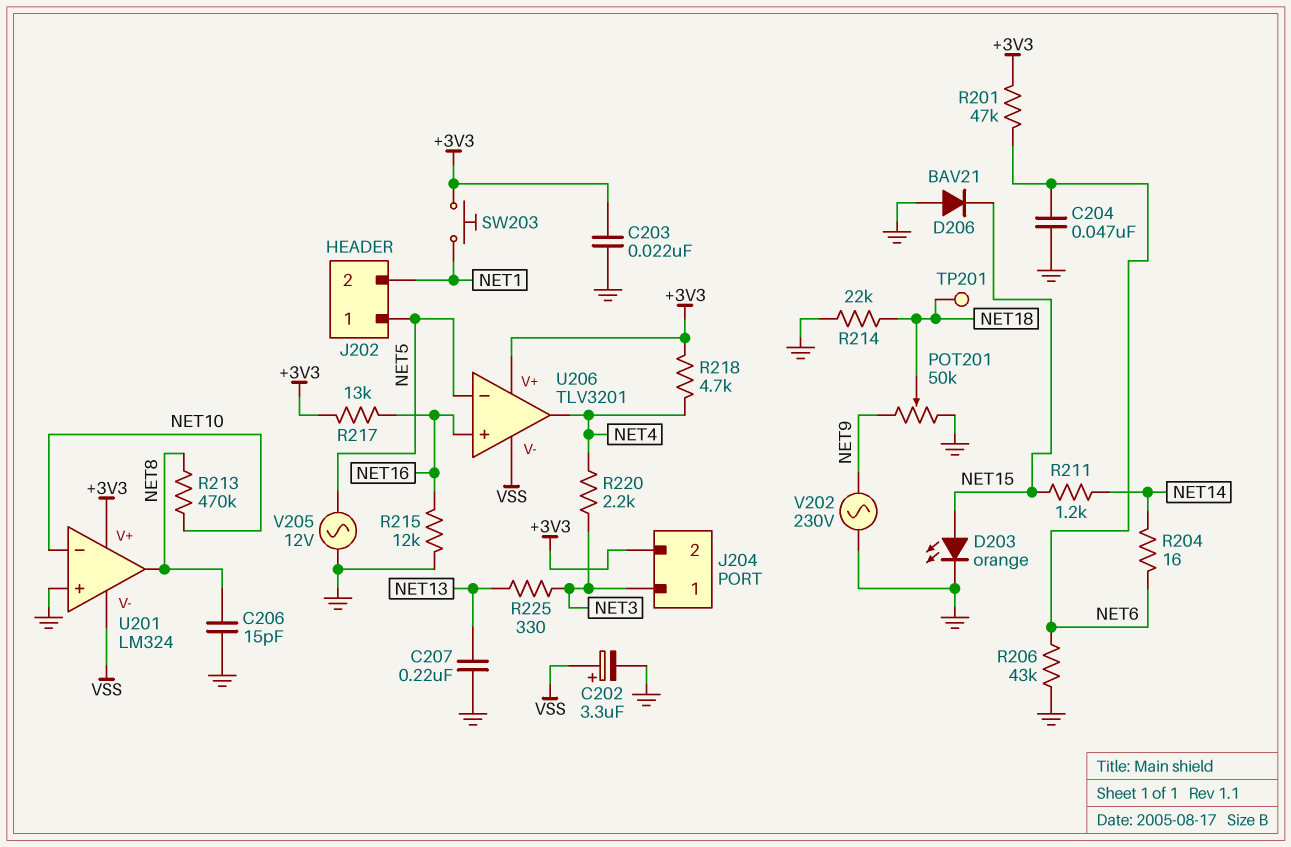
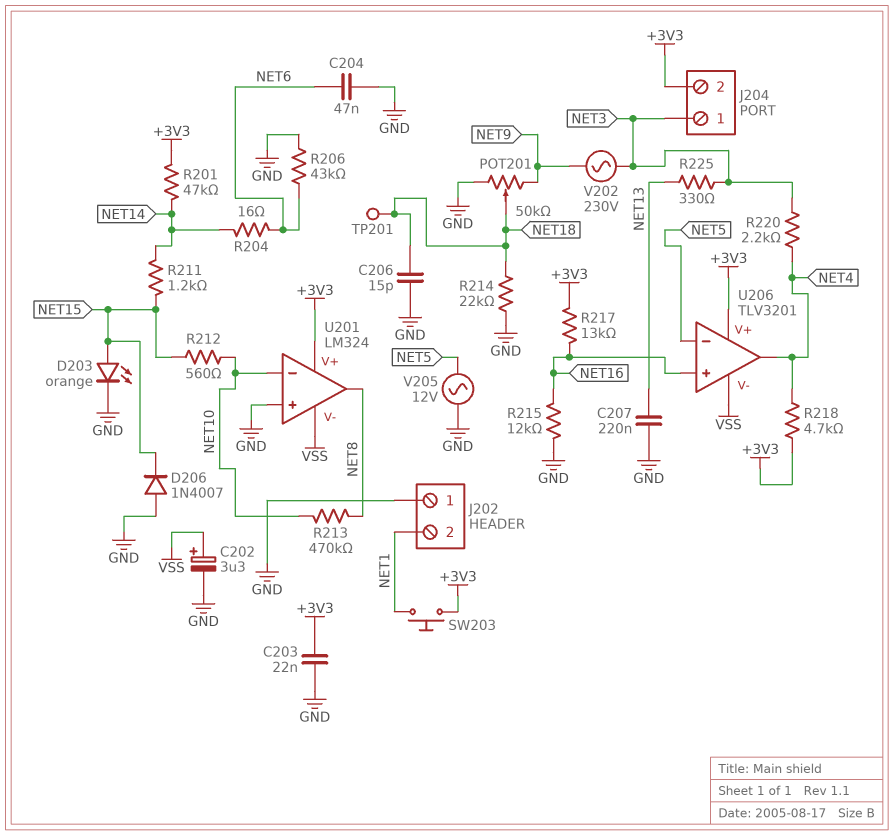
C206: 15pF (GND, NET8) -> 15pF (GND, NET18)
D206: diode BAV21 (A GND, K NET15) -> diode 1N4007 (A GND, K NET15)
J202 pin 1: NET5 -> GND
R201: 47k (+3V3, NET6) -> 47k (+3V3, NET14)
R212: none -> 560 (NET10, NET15)
V202: AC 230V (GND, NET9) -> AC 230V (NET3, NET9)

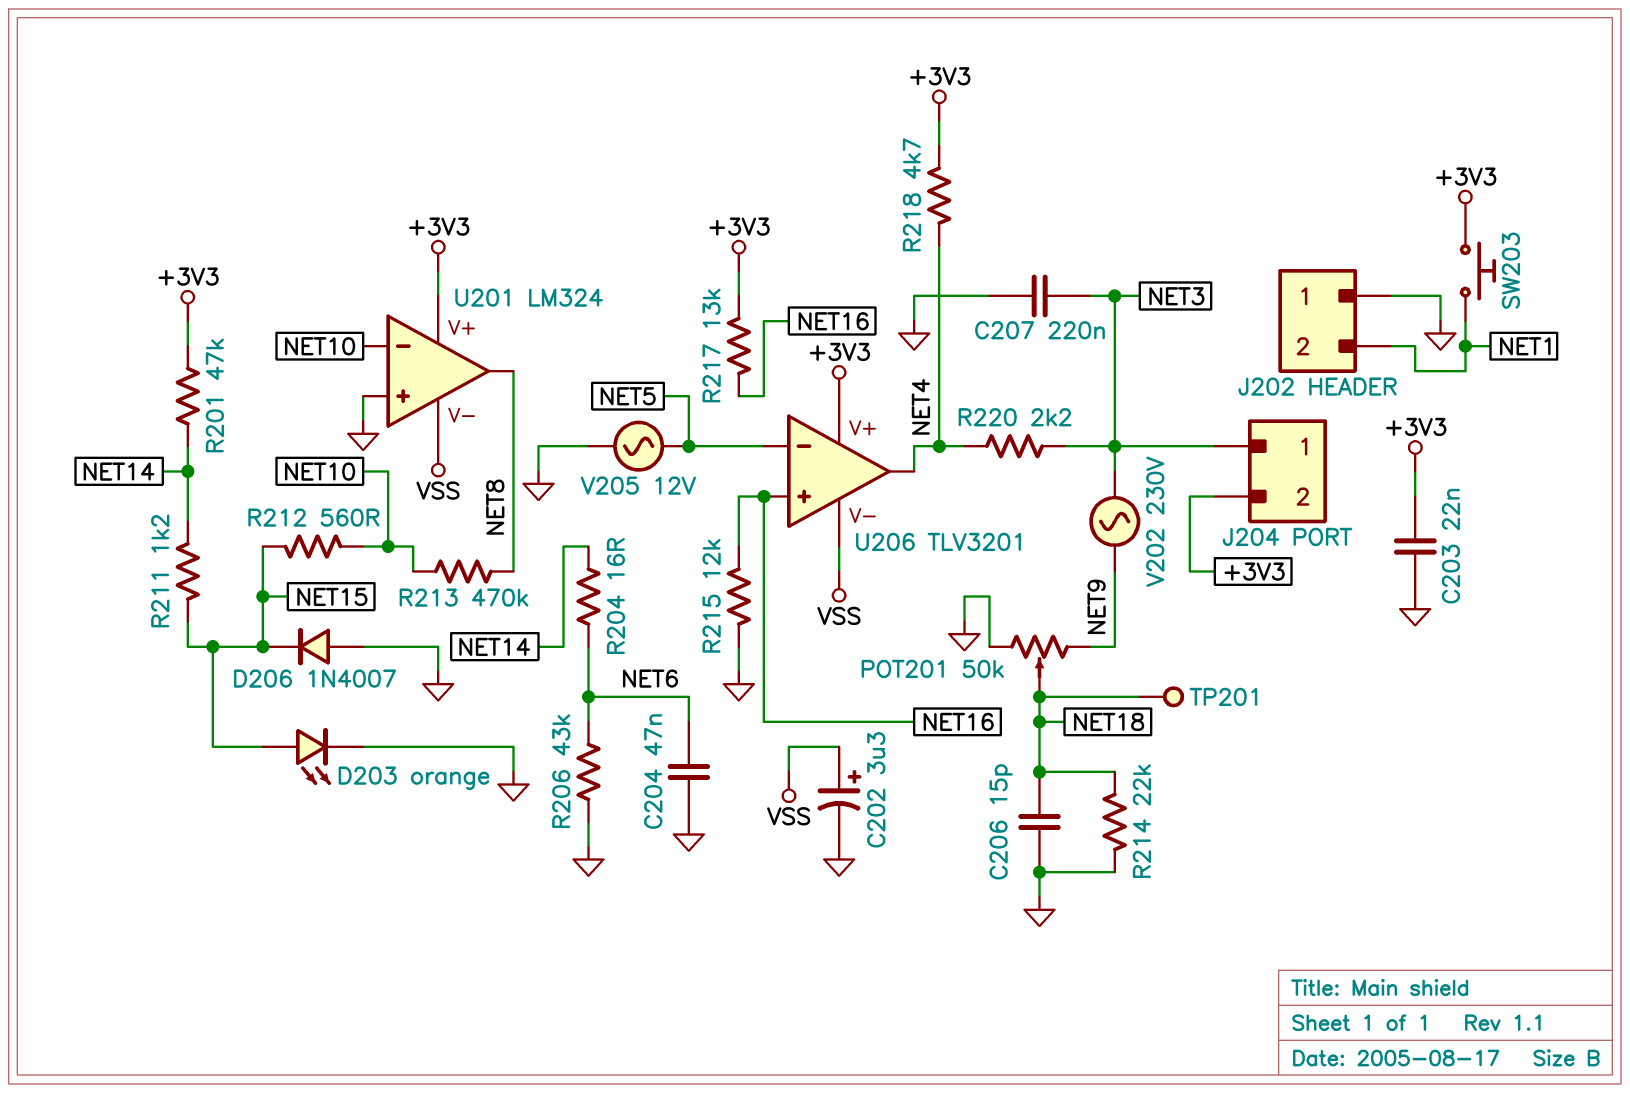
C207: 220nF (GND, NET13) -> 220nF (GND, NET3)
R225: 330 (NET3, NET13) -> none

